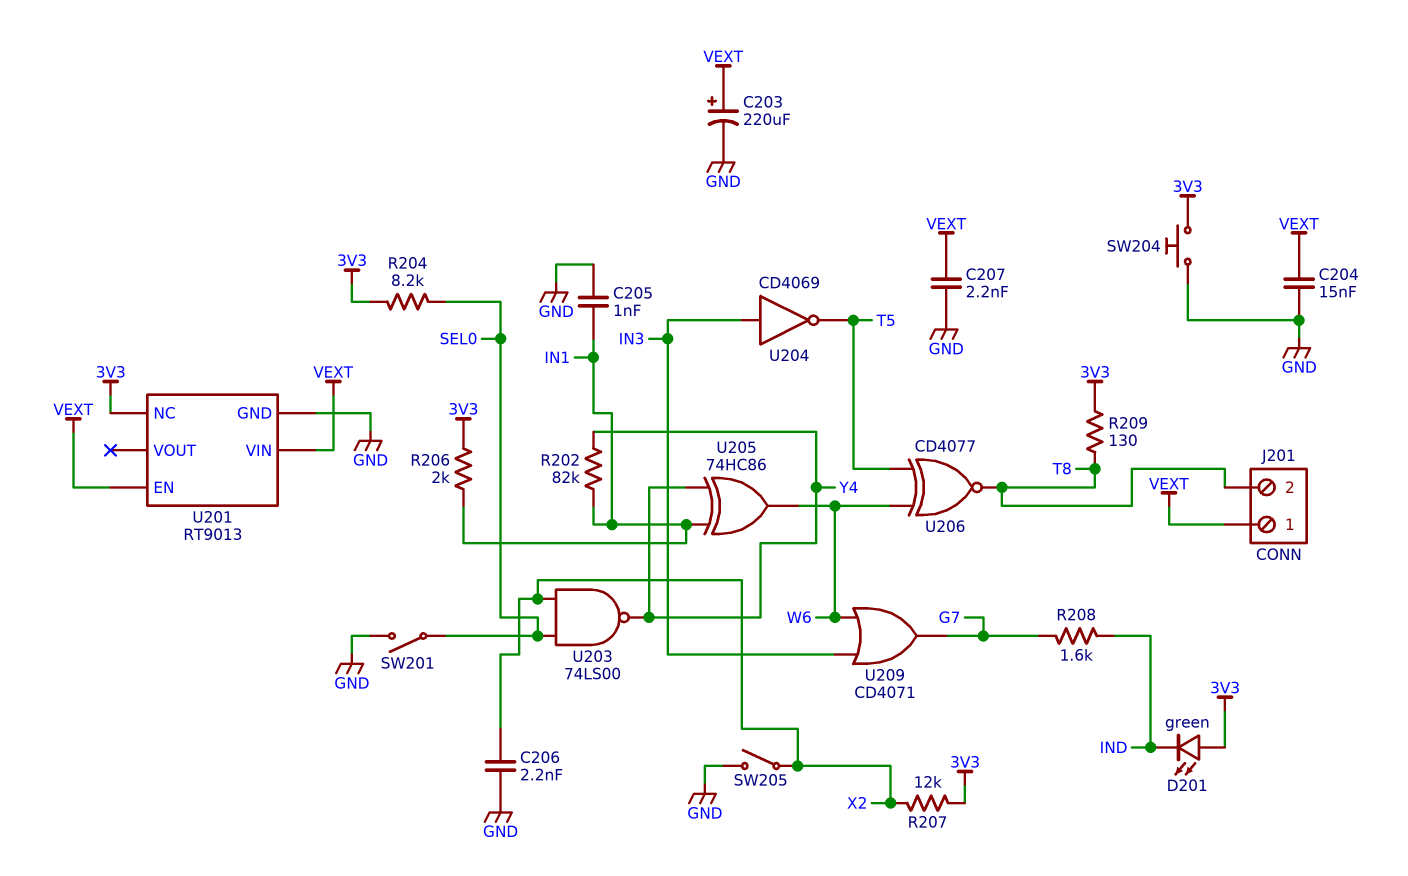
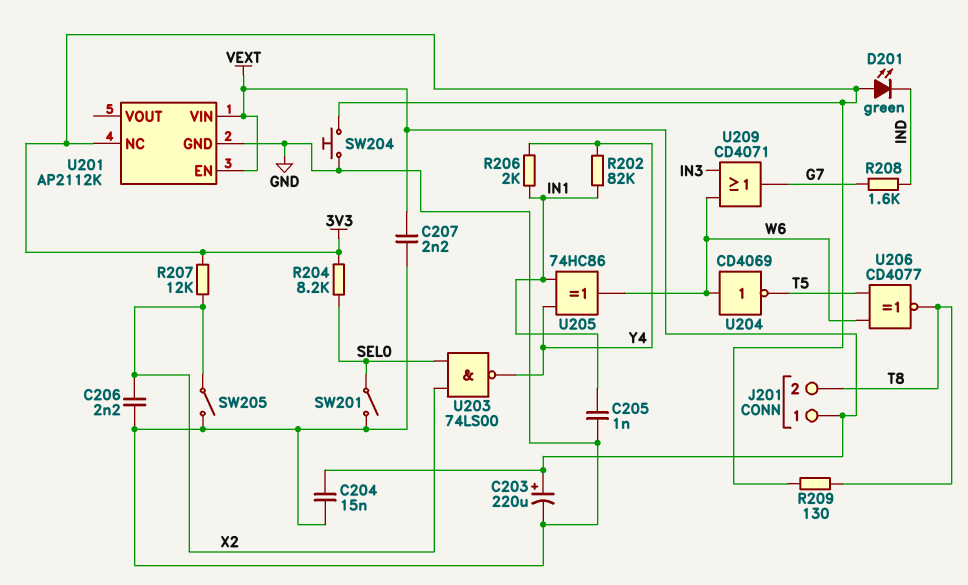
R206: 2k (3V3, IN1) -> 2k (IN1, Y4)
U201: RT9013 -> AP2112K
U204: NOT CD4069 (in IN3, out T5) -> NOT CD4069 (in W6, out T5)

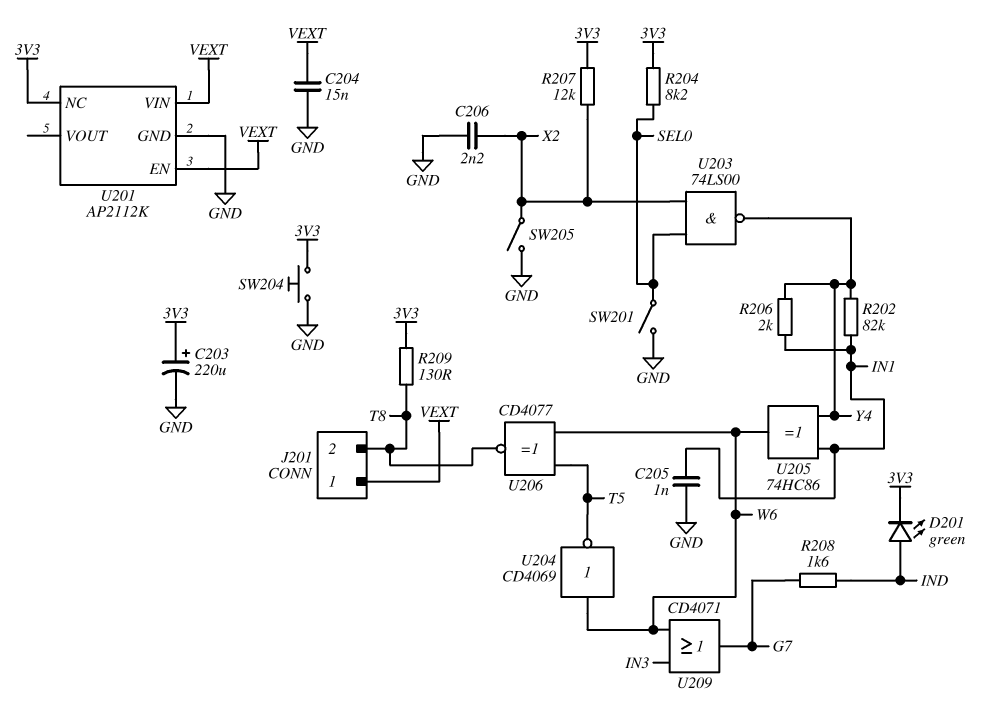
C203: 220uF (plus VEXT, minus GND) -> 220uF (plus 3V3, minus GND)
C207: 2.2nF (GND, VEXT) -> none
D201: LED green (A 3V3, K IND) -> LED green (A IND, K 3V3)

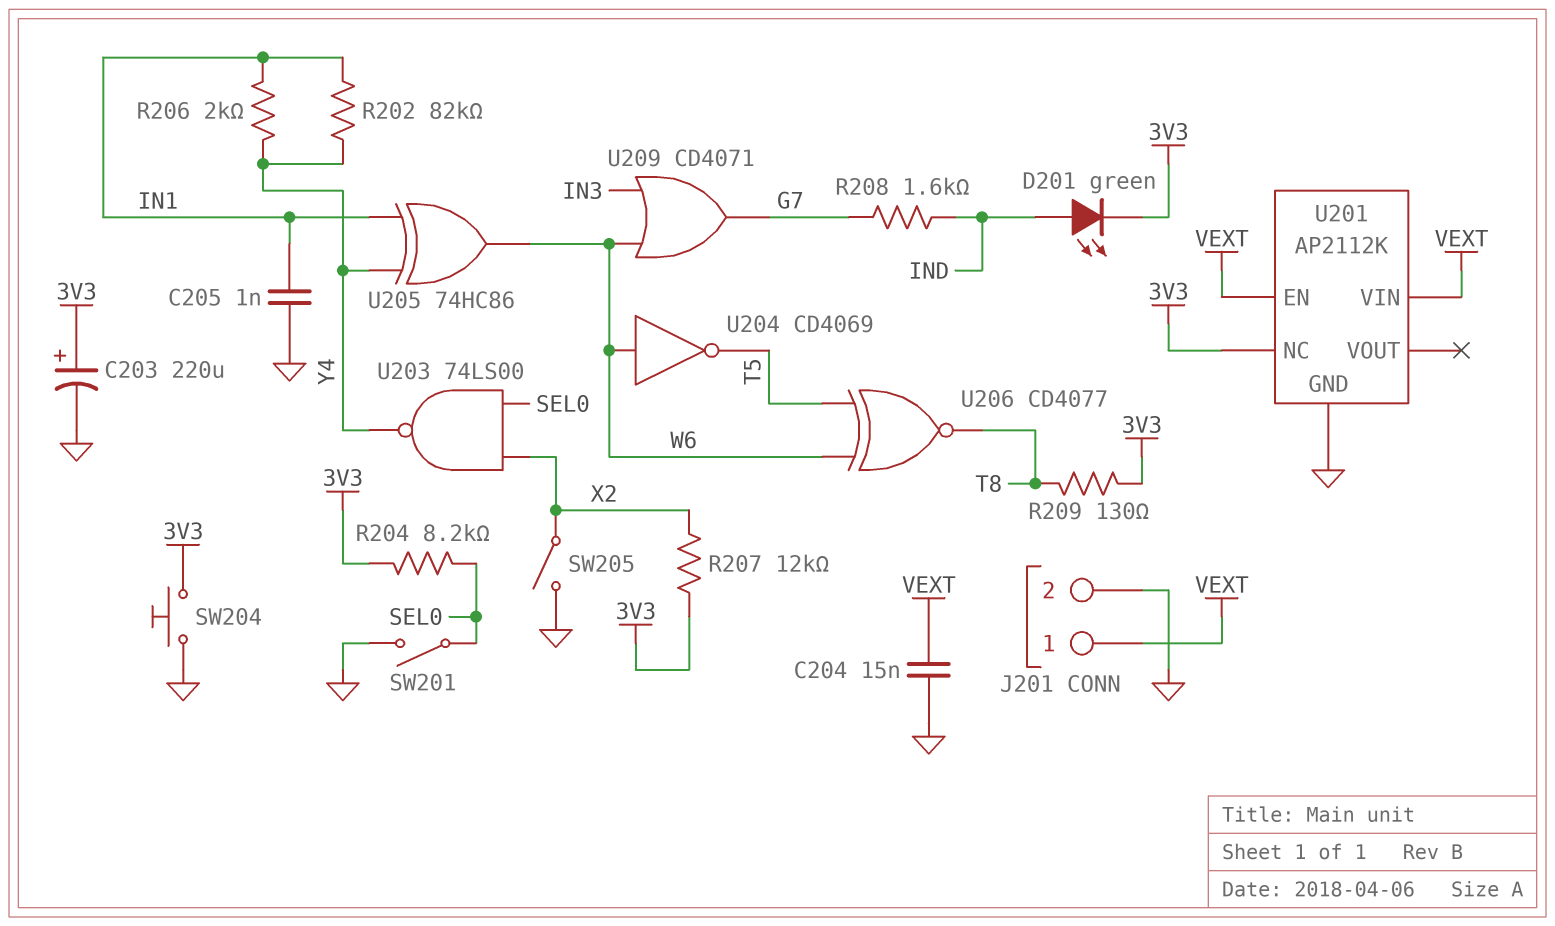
C206: 2.2nF (GND, X2) -> none
J201 pin 2: T8 -> GND

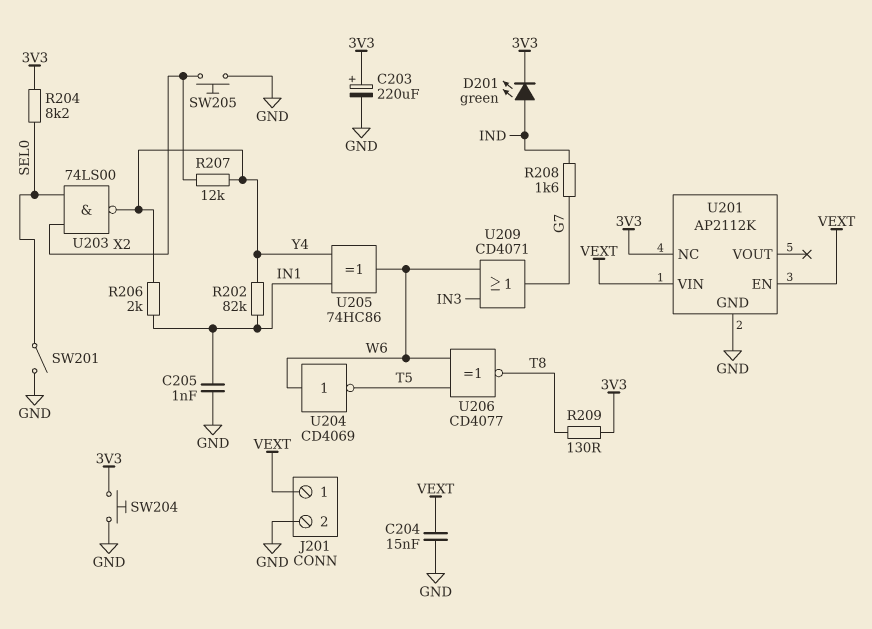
R207: 12k (3V3, X2) -> 12k (X2, Y4)
SW205: switch (GND, X2) -> button (GND, X2)

